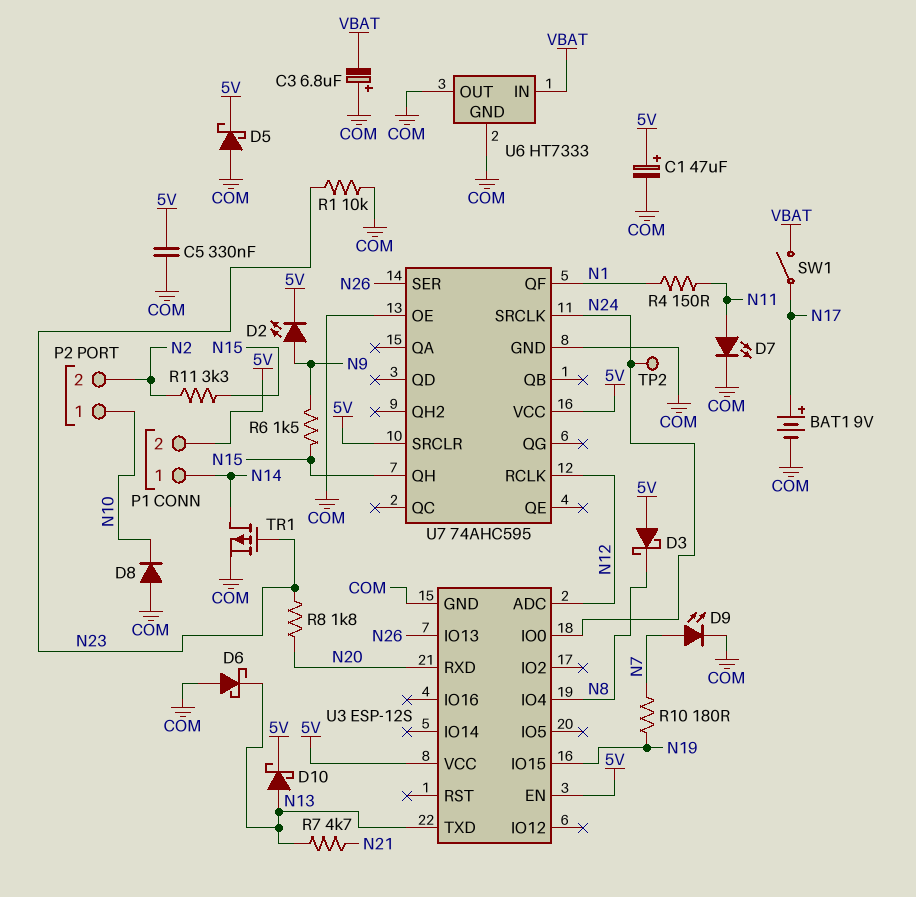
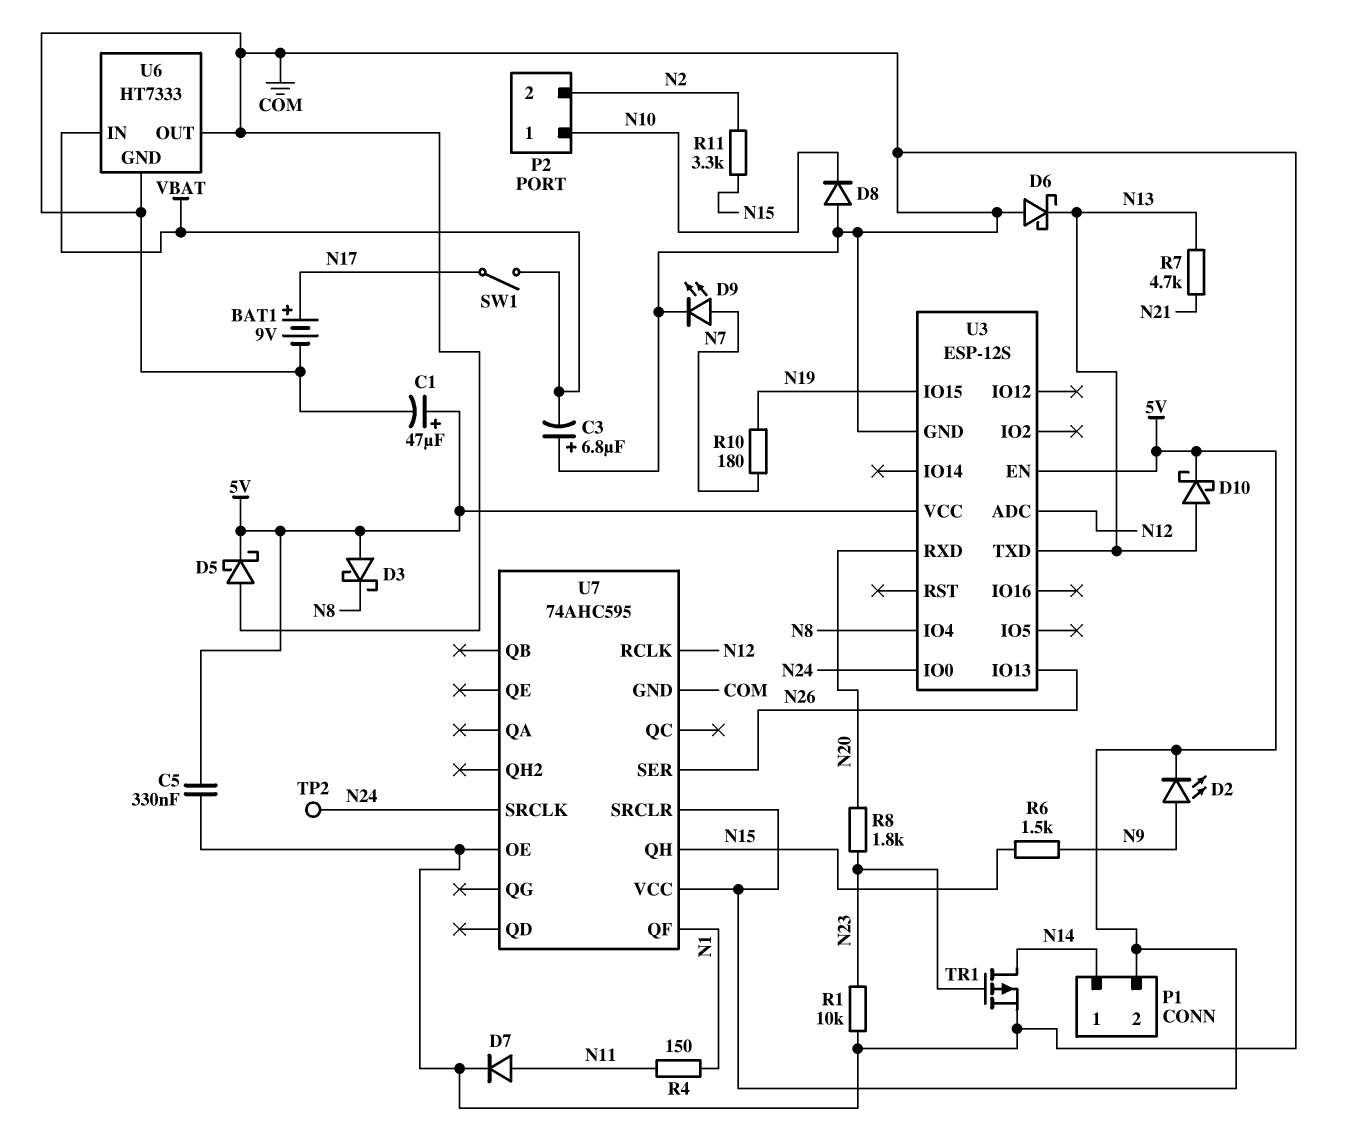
D7: LED (A N11, K COM) -> diode (A N11, K COM)

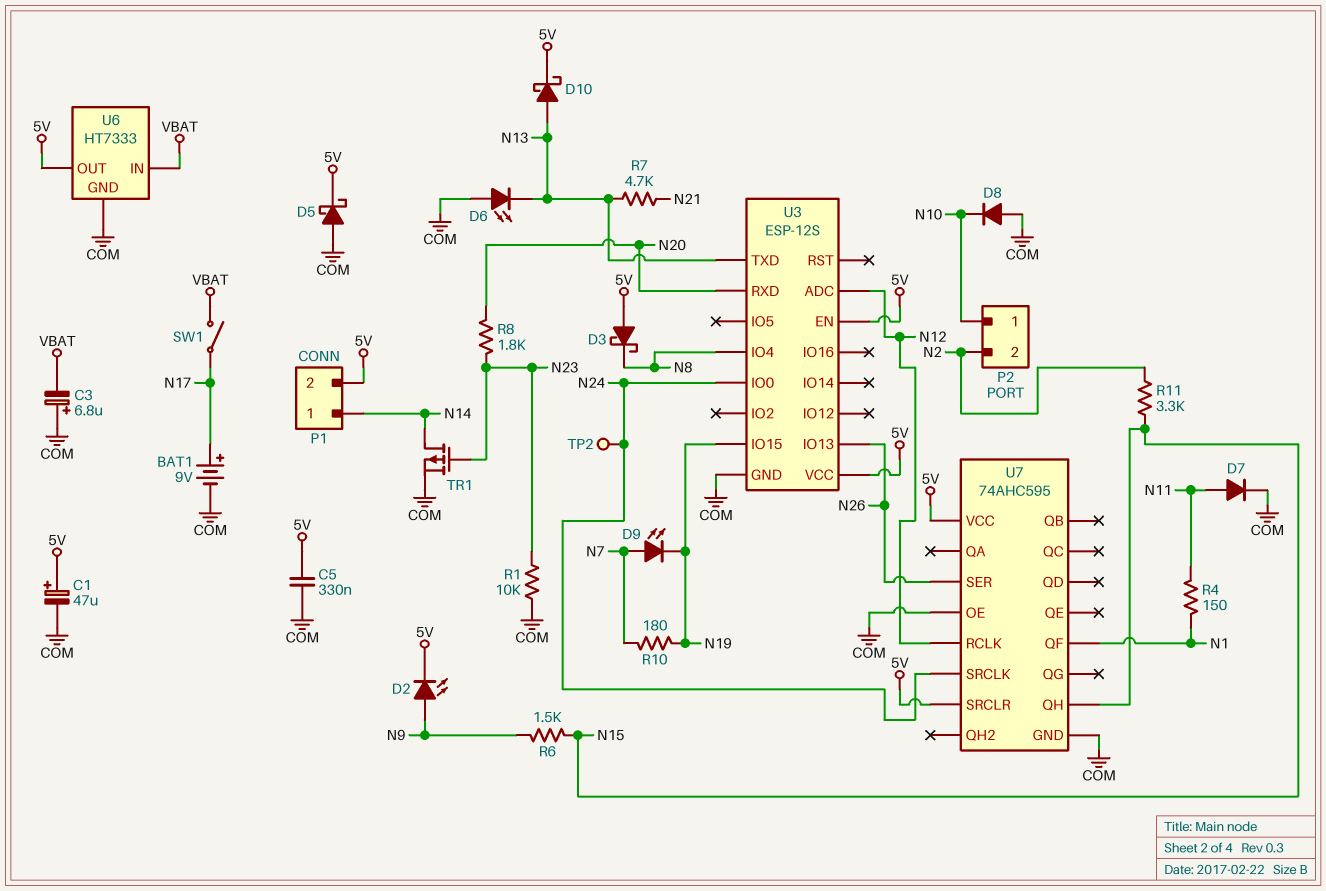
D6: schottky (A COM, K N13) -> LED (A COM, K N13)
D9: LED (A N7, K COM) -> LED (A N7, K N19)
U6 pin OUT: COM -> 5V

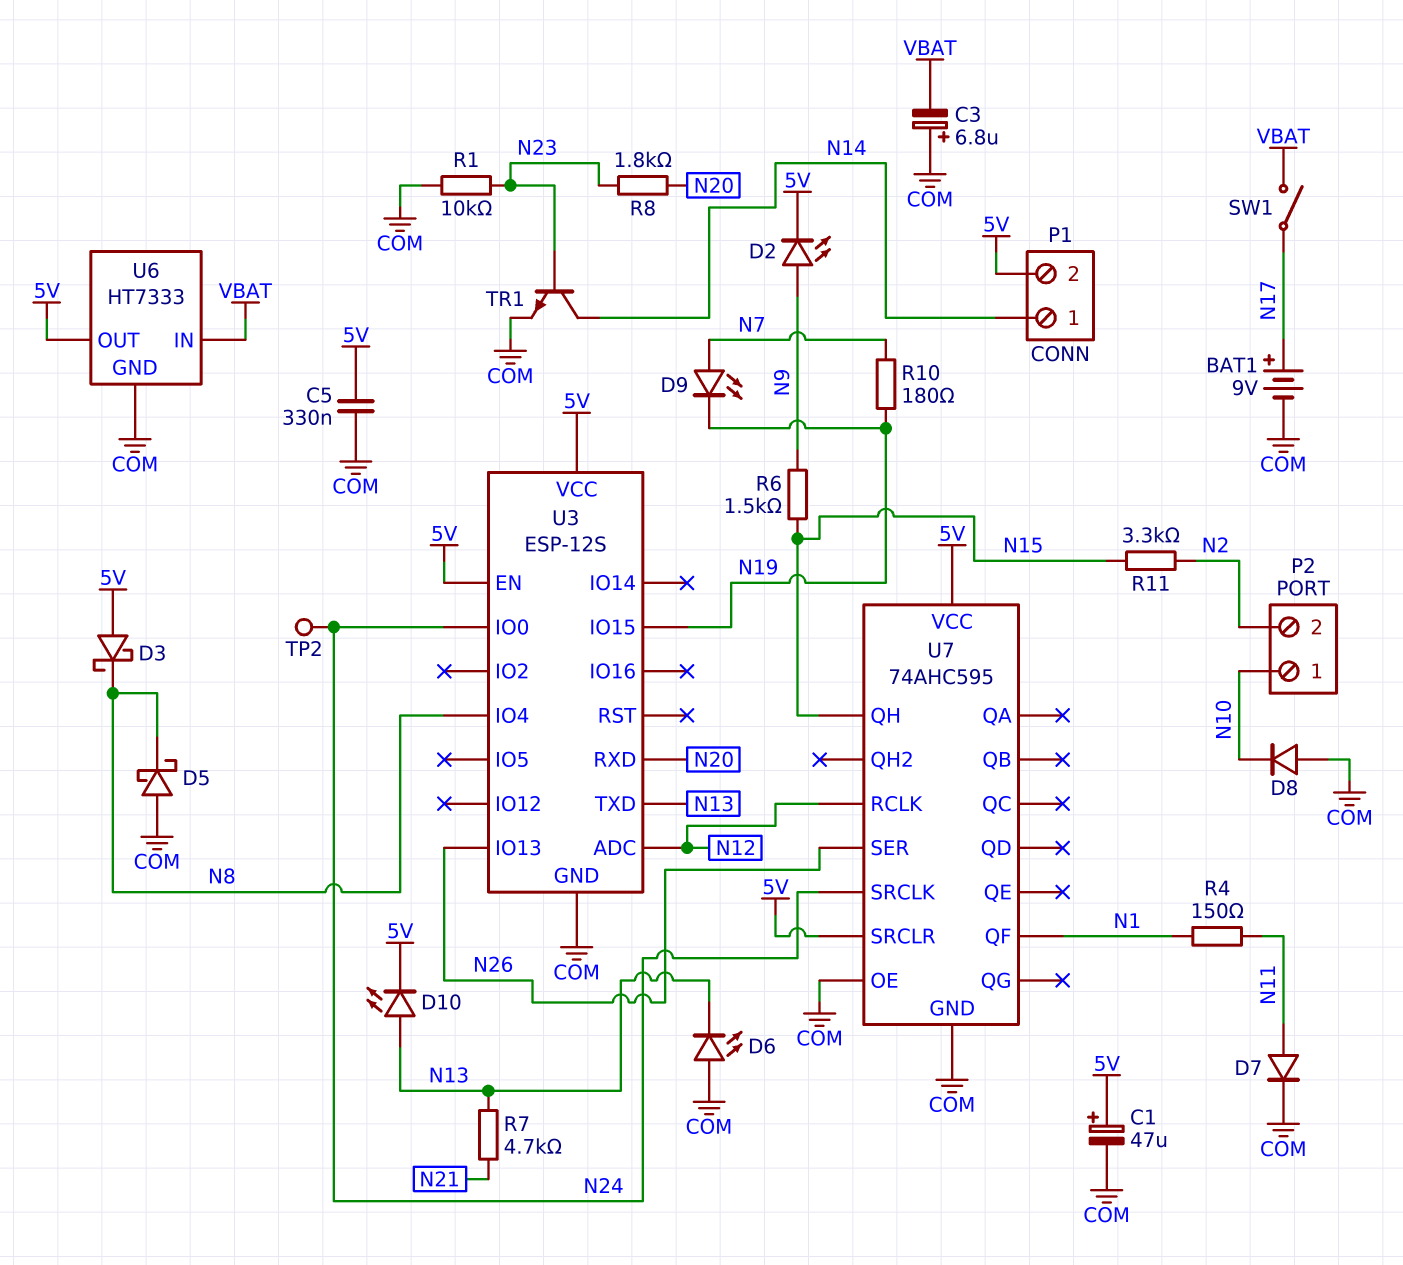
D5: schottky (A COM, K 5V) -> schottky (A COM, K N8)
D10: schottky (A N13, K 5V) -> LED (A N13, K 5V)
TR1: PMOS (G N23, D N14, S COM) -> NPN (B N23, C N14, E COM)

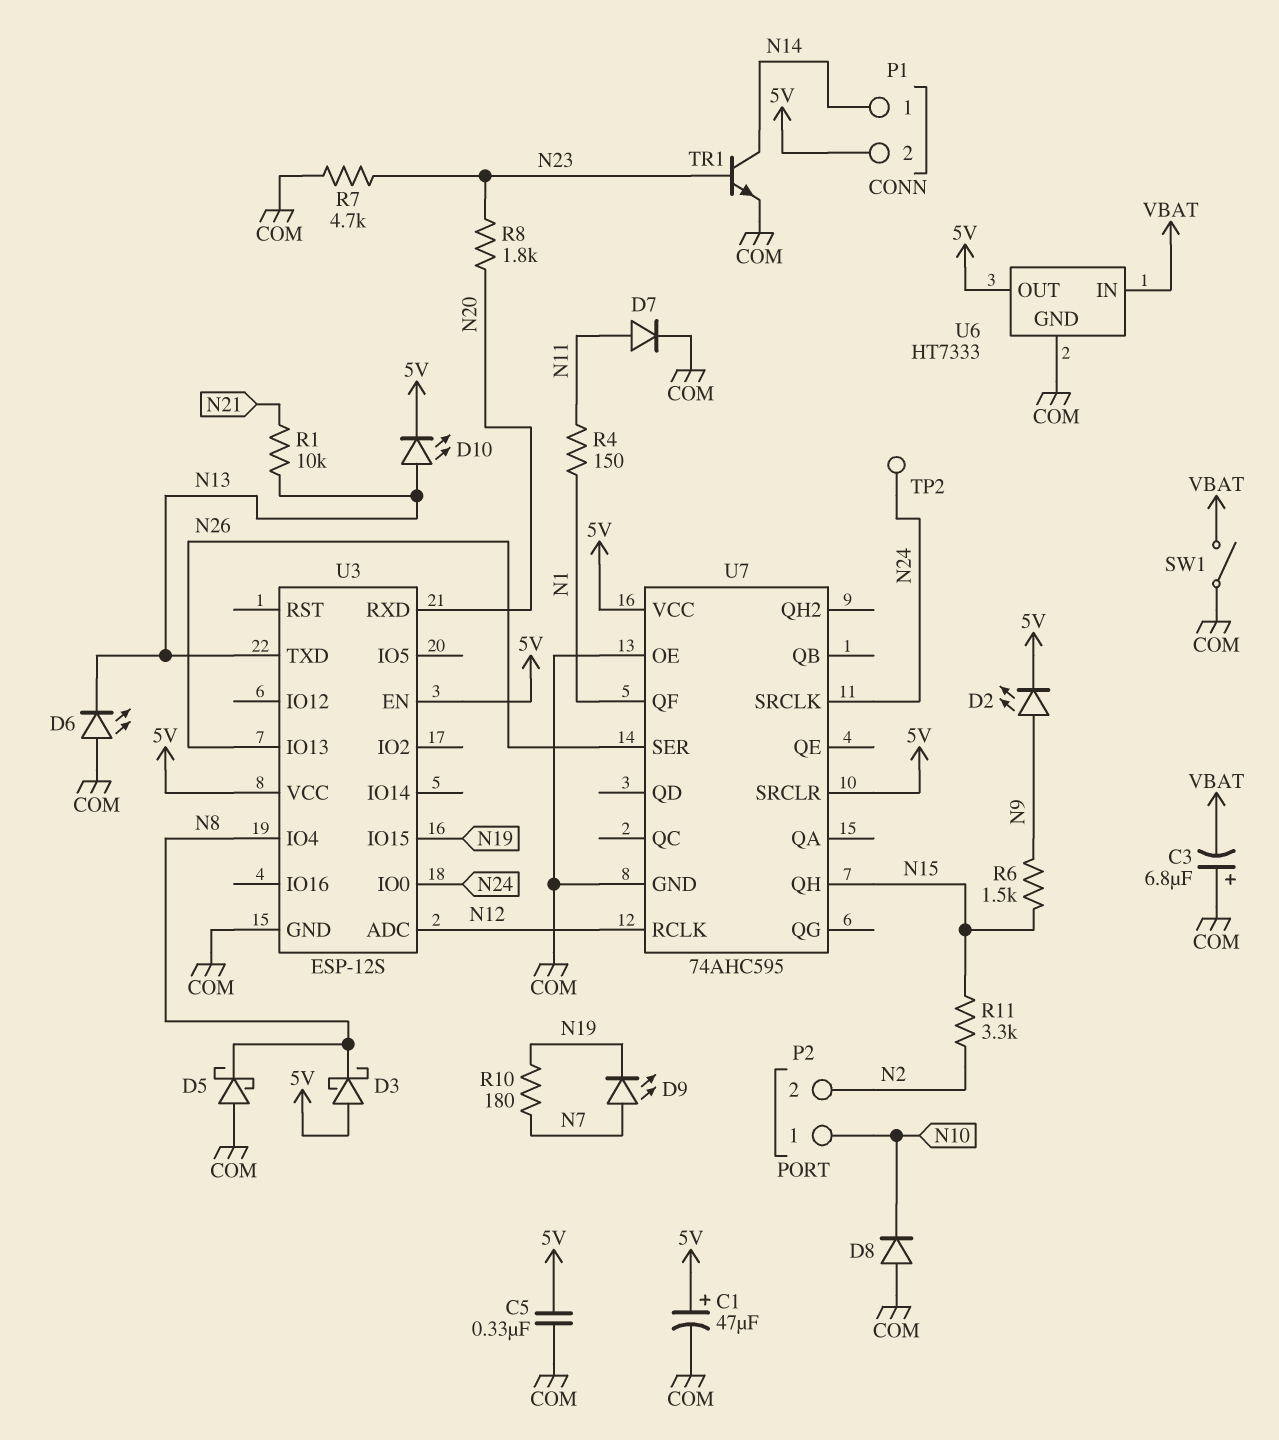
BAT1: 9V (plus N17, minus COM) -> none
R1: 10k (COM, N23) -> 10k (N13, N21)
R7: 4.7k (N13, N21) -> 4.7k (COM, N23)
SW1: switch (N17, VBAT) -> switch (COM, VBAT)

